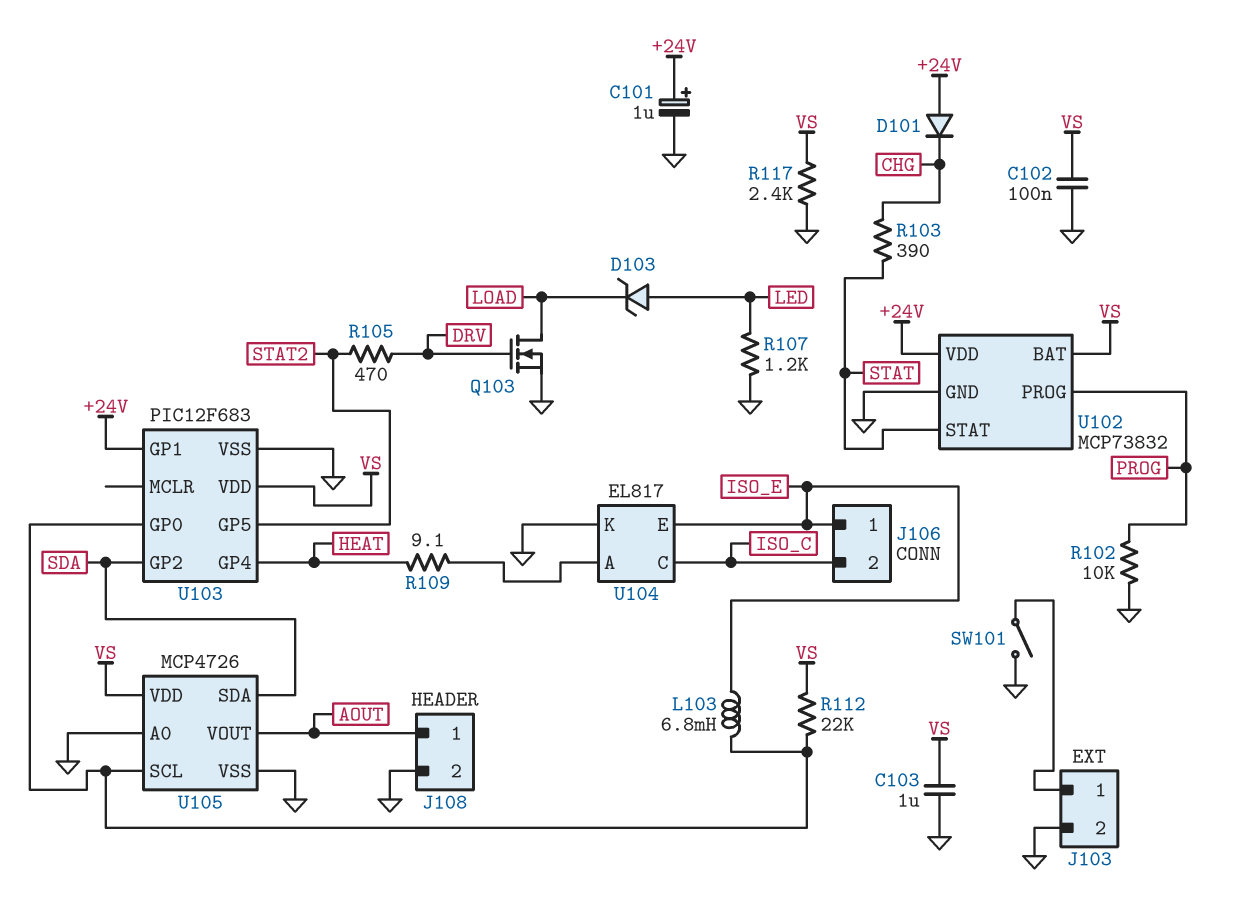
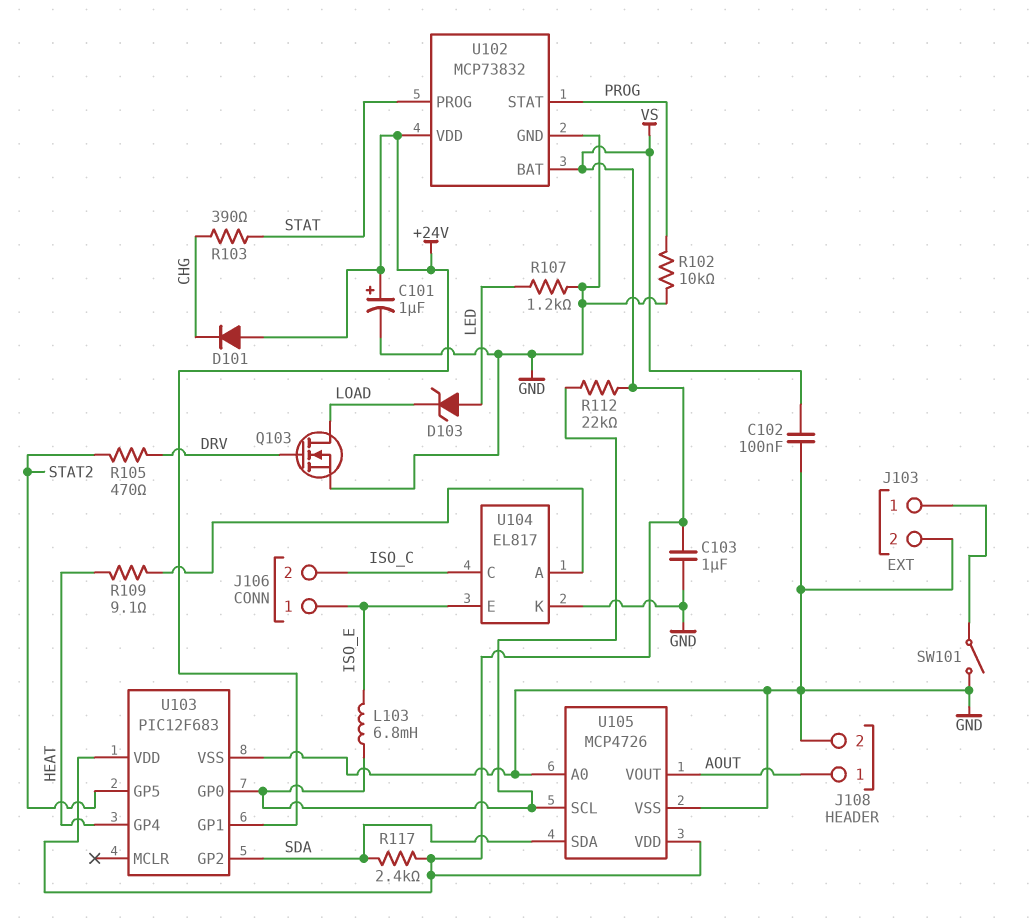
R117: 2.4k (GND, VS) -> 2.4k (SDA, VS)
U102 pin PROG: PROG -> STAT
U102 pin STAT: STAT -> PROG

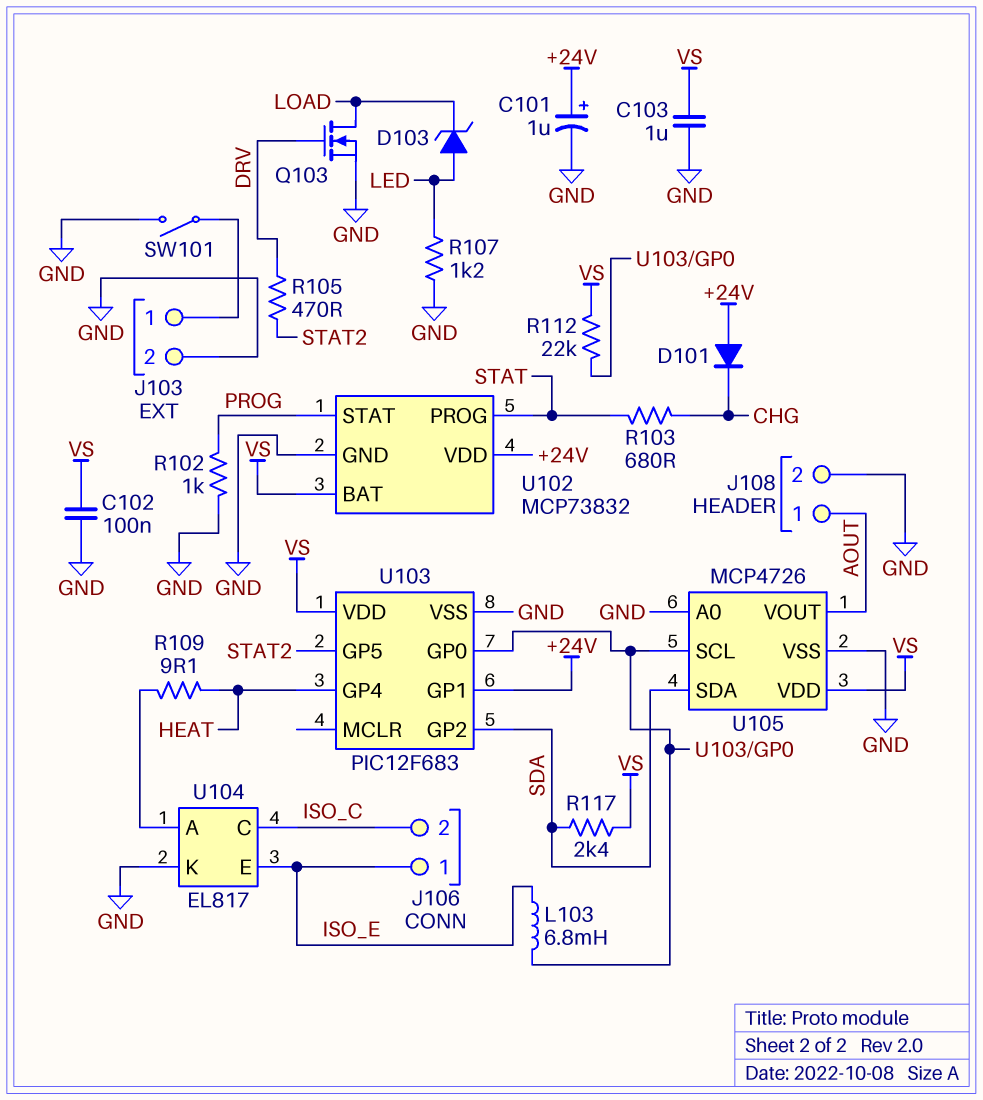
R102: 10k (GND, PROG) -> 1k (GND, PROG)
R103: 390 (CHG, STAT) -> 680 (CHG, STAT)

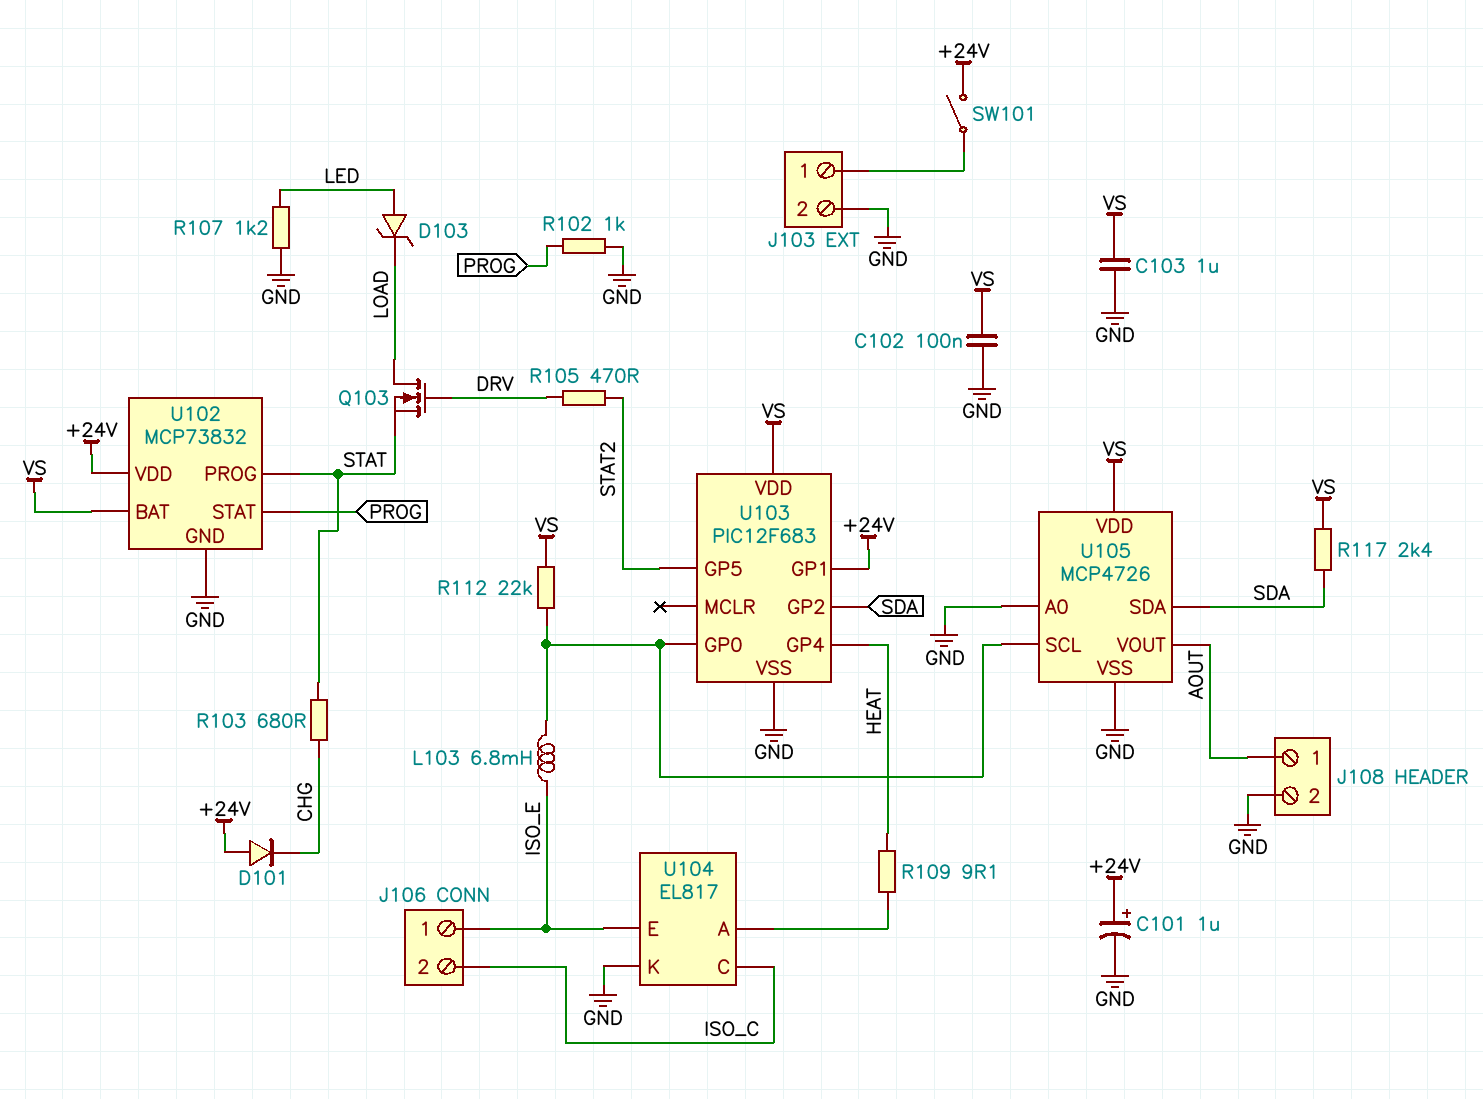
Q103: NMOS (G DRV, D LOAD, S GND) -> NMOS (G DRV, D LOAD, S STAT)
SW101: switch (GND, J103/1) -> switch (+24V, J103/1)

